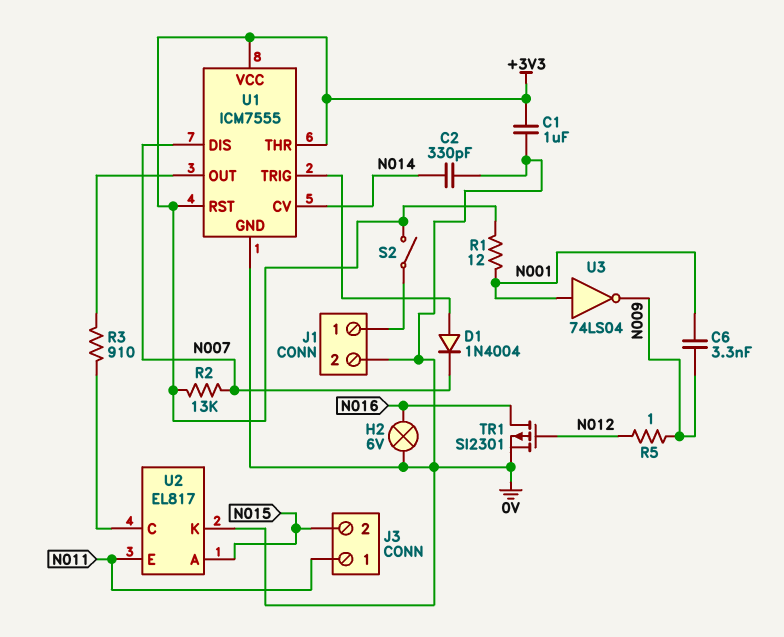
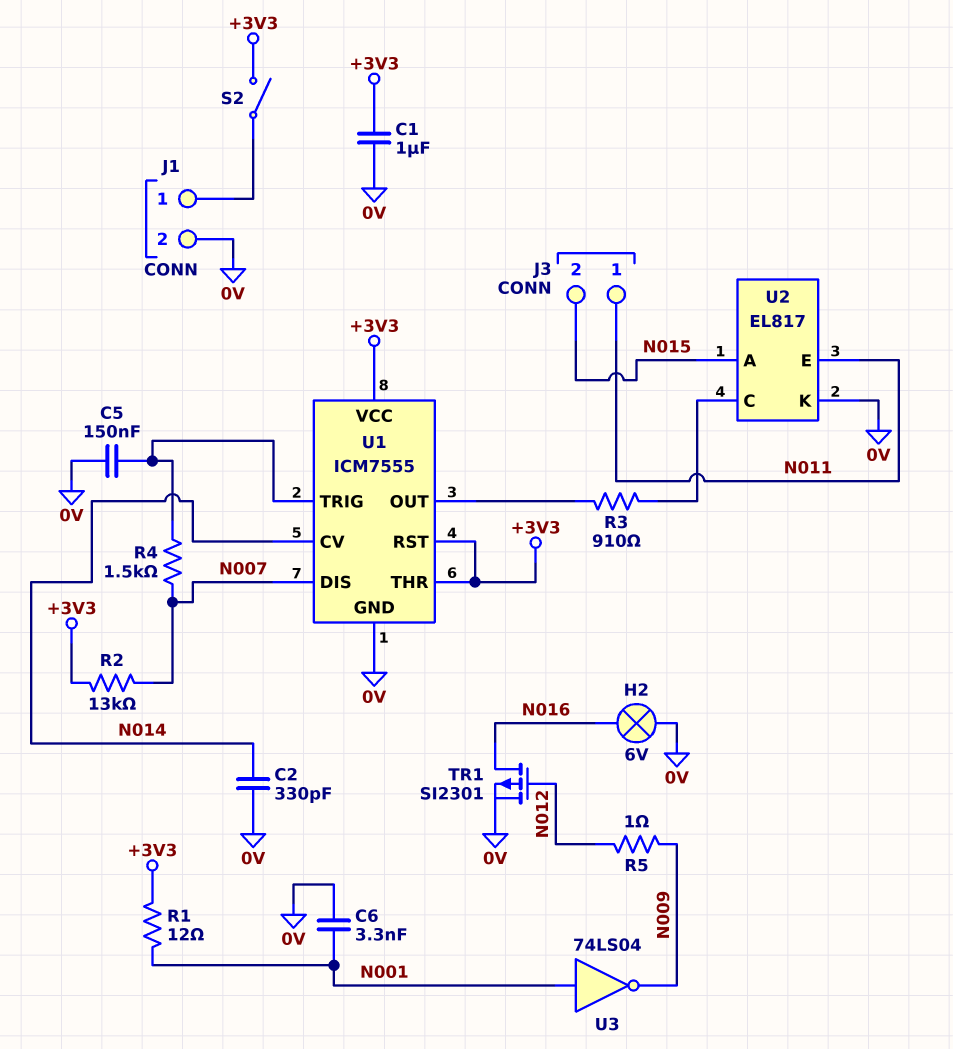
C5: none -> 150nF (0V, U1/TRIG)
C6: 3.3nF (N001, N009) -> 3.3nF (0V, N001)
D1: diode 1N4004 (A U1/TRIG, K N007) -> none
R4: none -> 1.5k (N007, U1/TRIG)

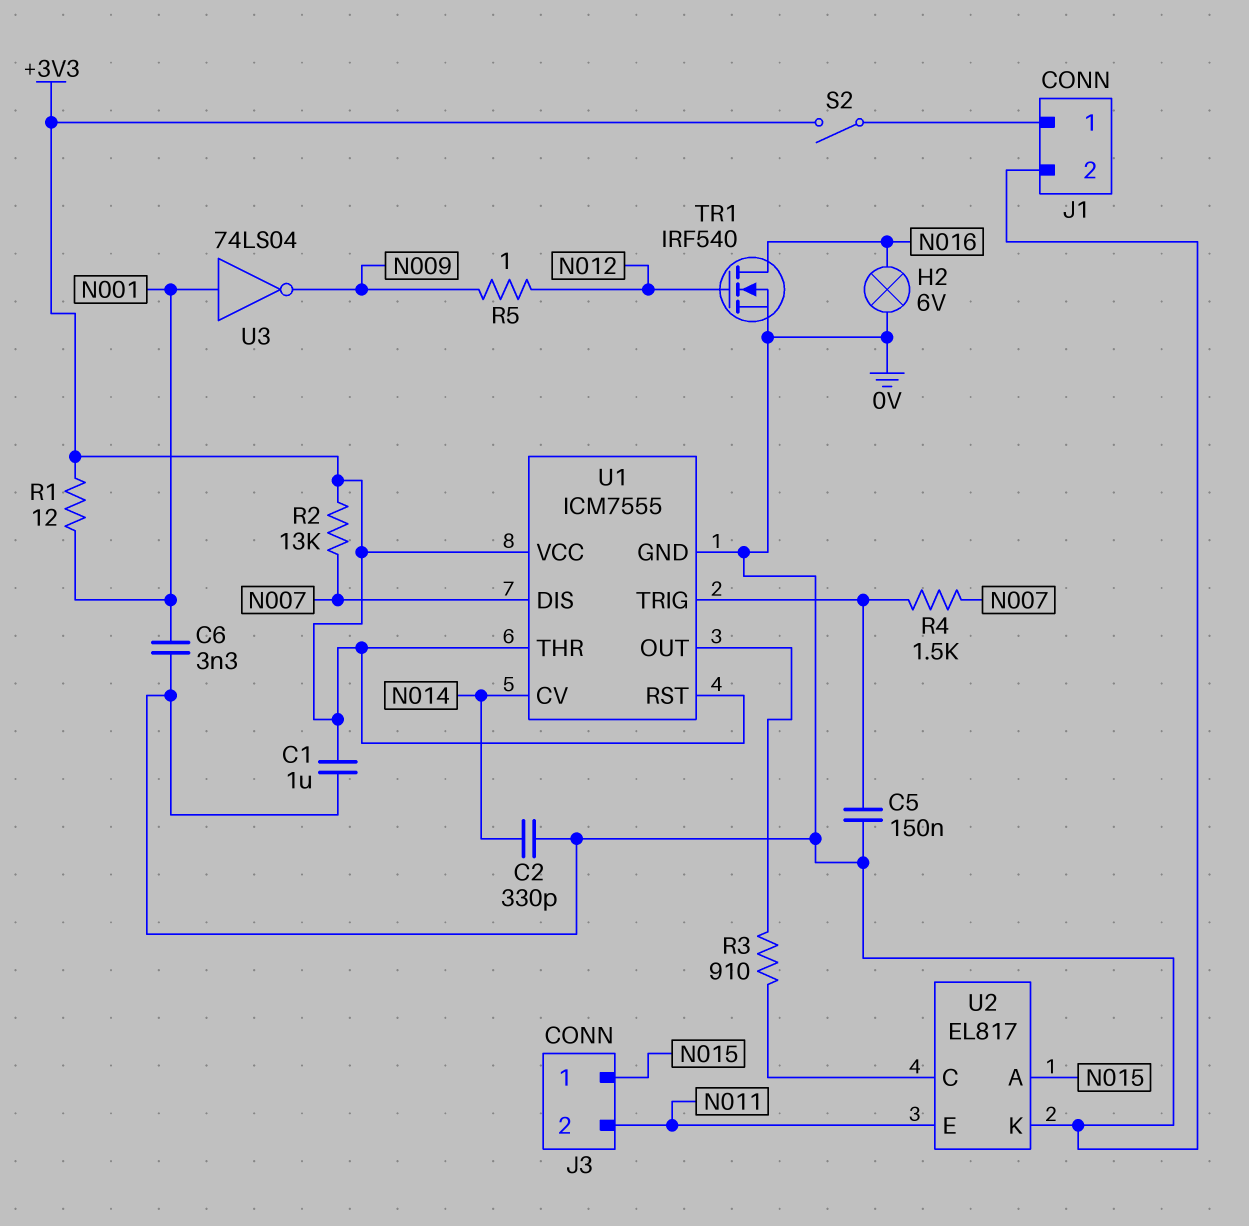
J3 pin 1: N011 -> N015
J3 pin 2: N015 -> N011
TR1: PMOS SI2301 (G N012, D N016, S 0V) -> NMOS IRF540 (G N012, D N016, S 0V)

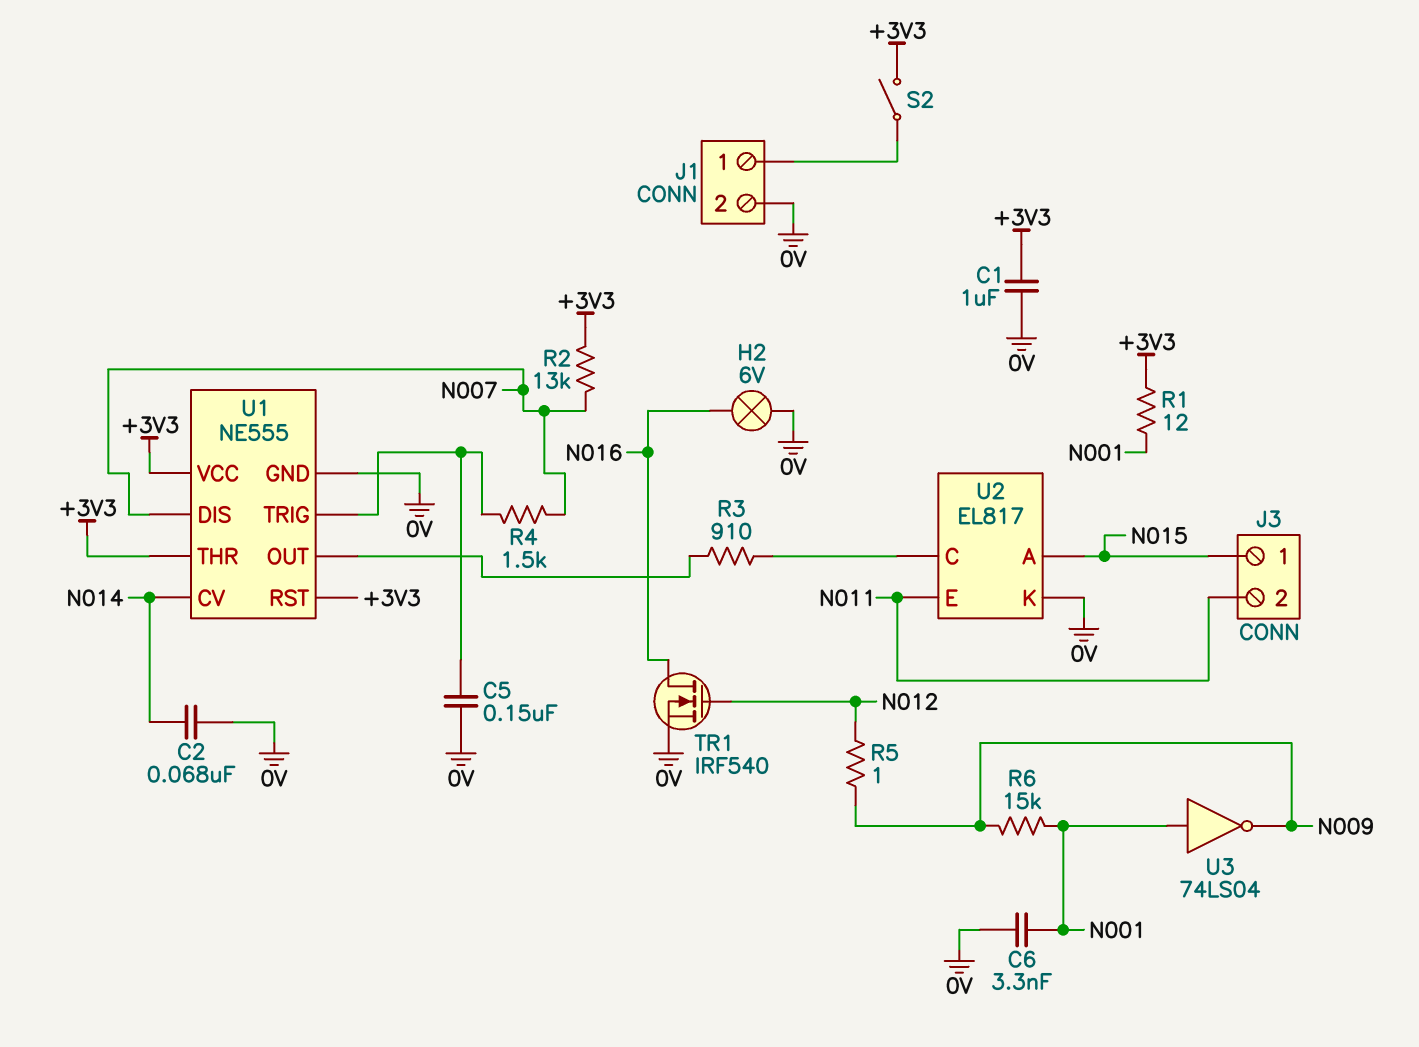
C2: 330pF (0V, N014) -> 68nF (0V, N014)
R6: none -> 15k (N001, N009)
U1: ICM7555 -> NE555

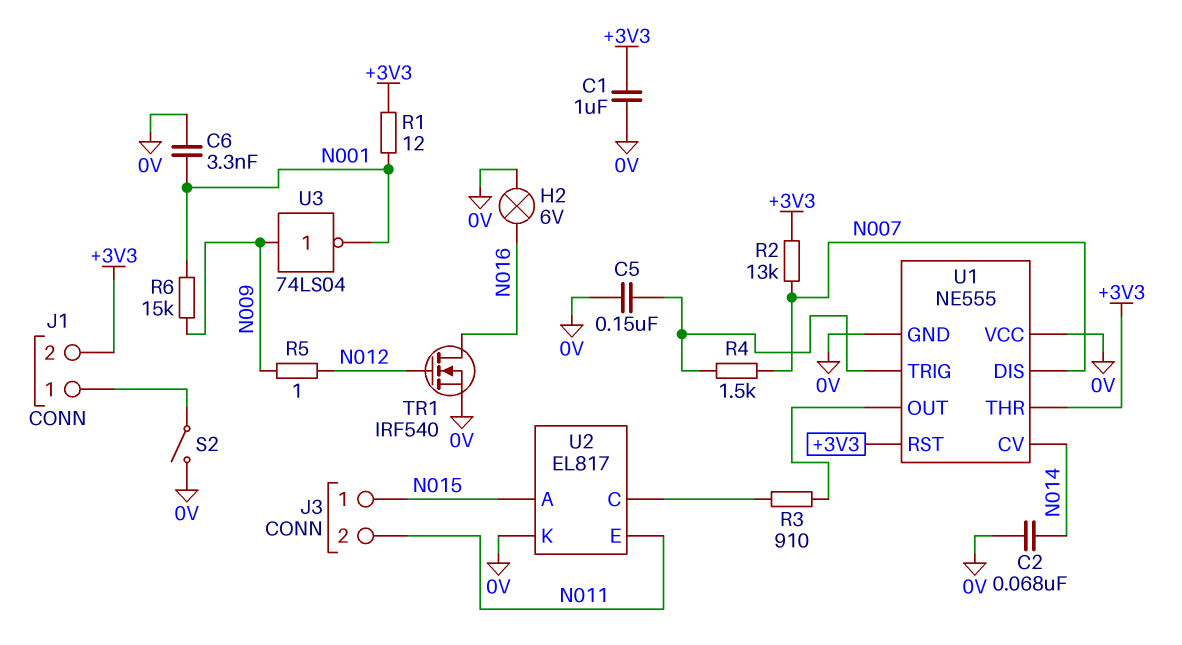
J1 pin 2: 0V -> +3V3
S2: switch (+3V3, J1/1) -> switch (0V, J1/1)
U1 pin VCC: +3V3 -> 0V
U3: NOT 74LS04 (in N001, out N009) -> NOT 74LS04 (in N009, out N001)

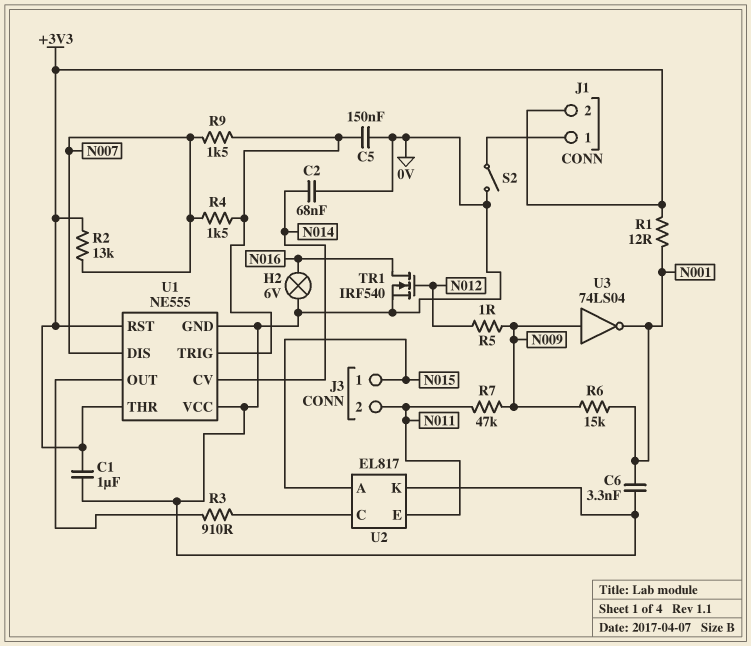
R7: none -> 47k (N009, N011)
R9: none -> 1.5k (N007, U1/TRIG)

